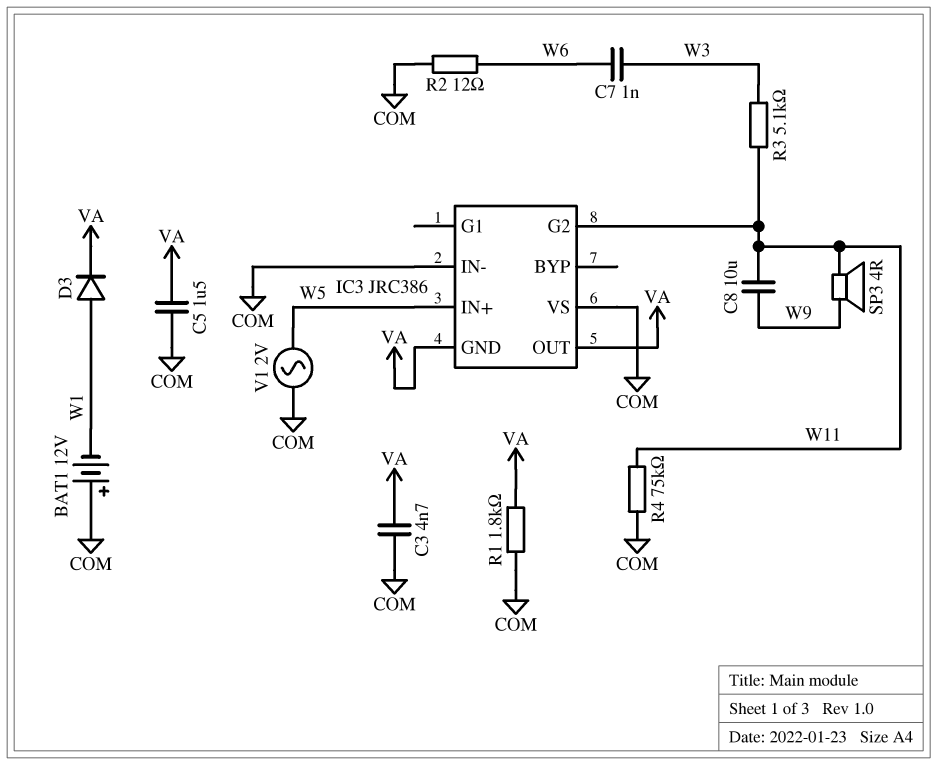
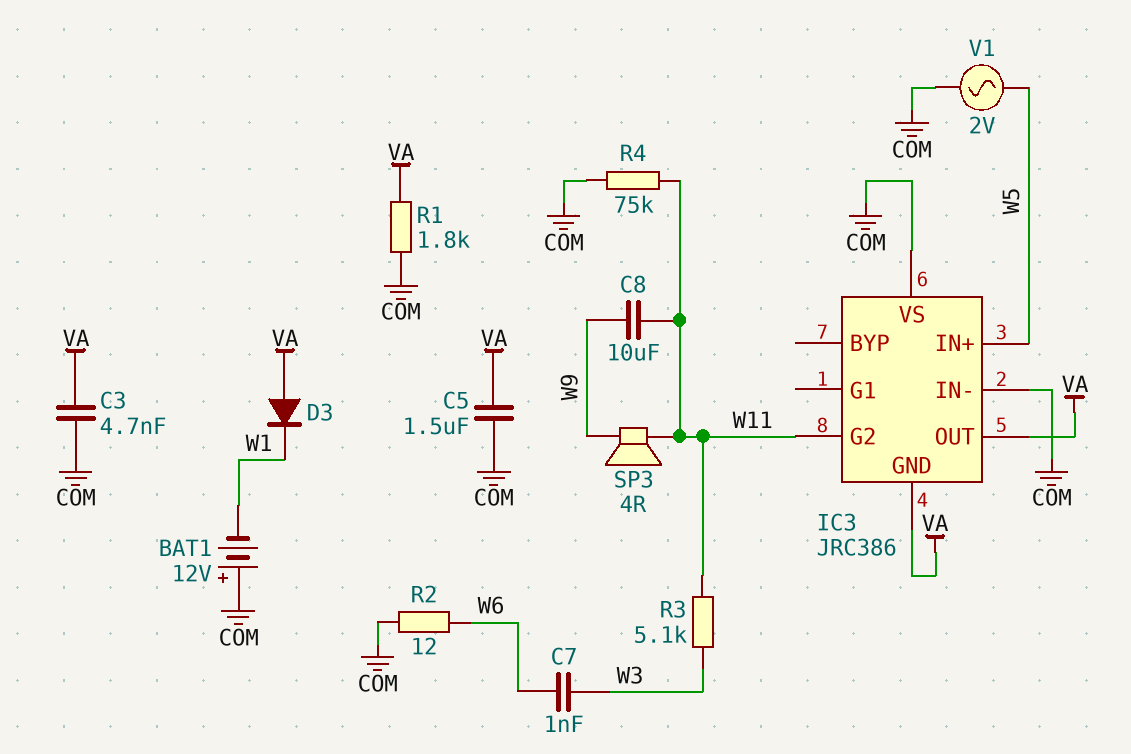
D3: diode (A W1, K VA) -> diode (A VA, K W1)

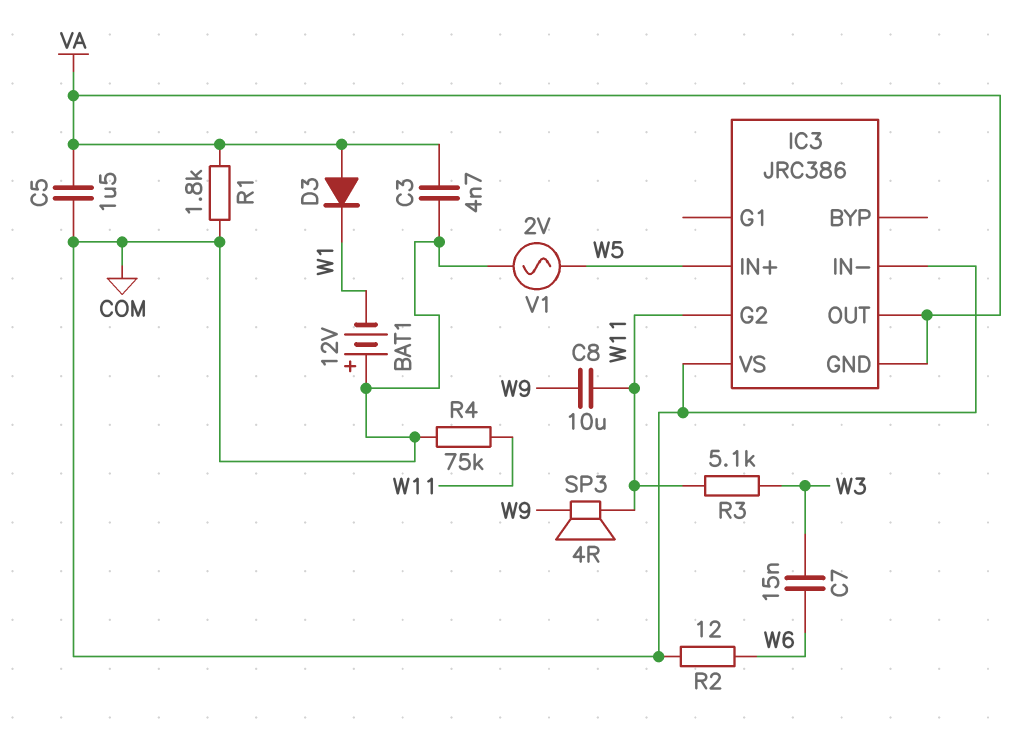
C7: 1nF (W3, W6) -> 15nF (W3, W6)

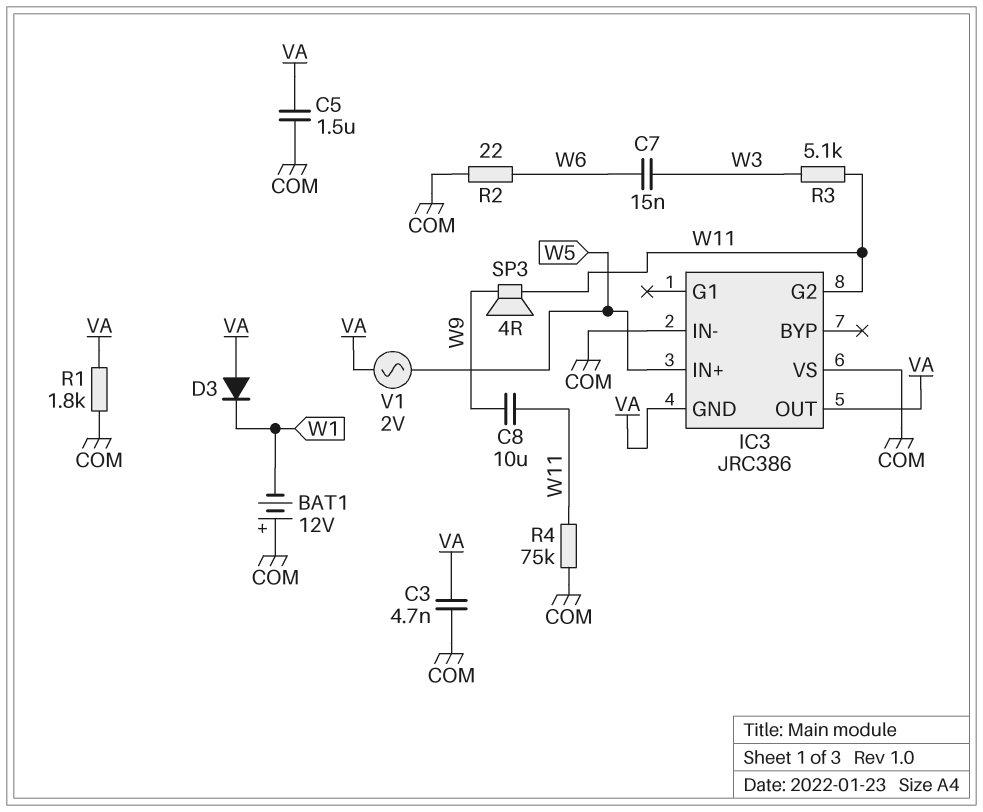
R2: 12 (COM, W6) -> 22 (COM, W6)
V1: AC 2V (COM, W5) -> AC 2V (VA, W5)

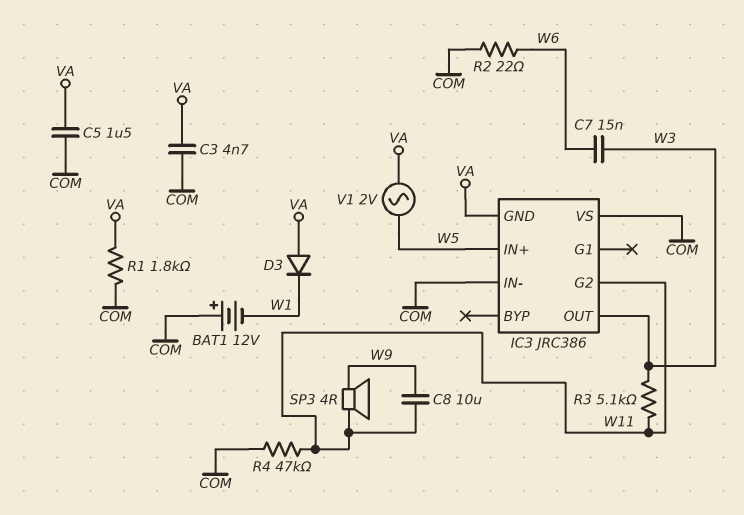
IC3 pin OUT: VA -> W3
R4: 75k (COM, W11) -> 47k (COM, W11)

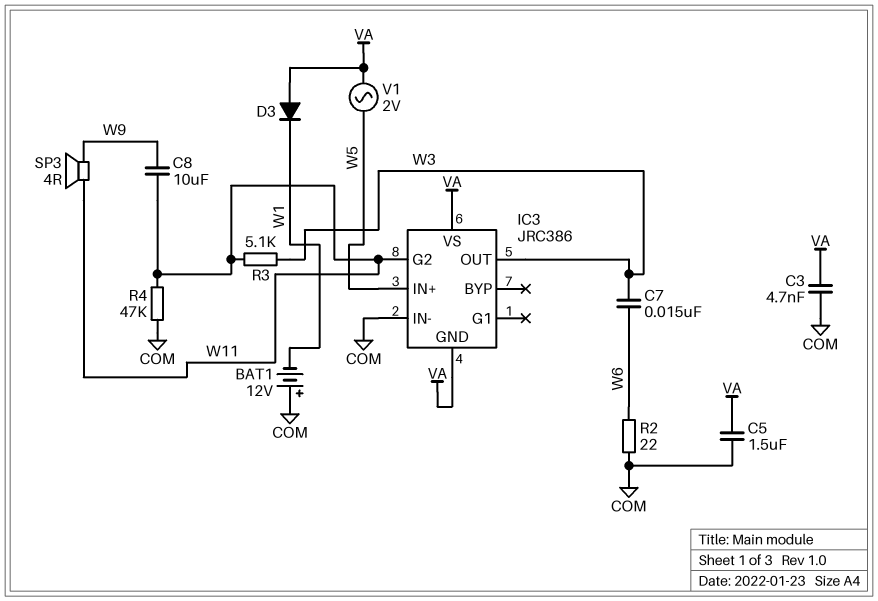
IC3 pin VS: COM -> VA
R1: 1.8k (COM, VA) -> none

